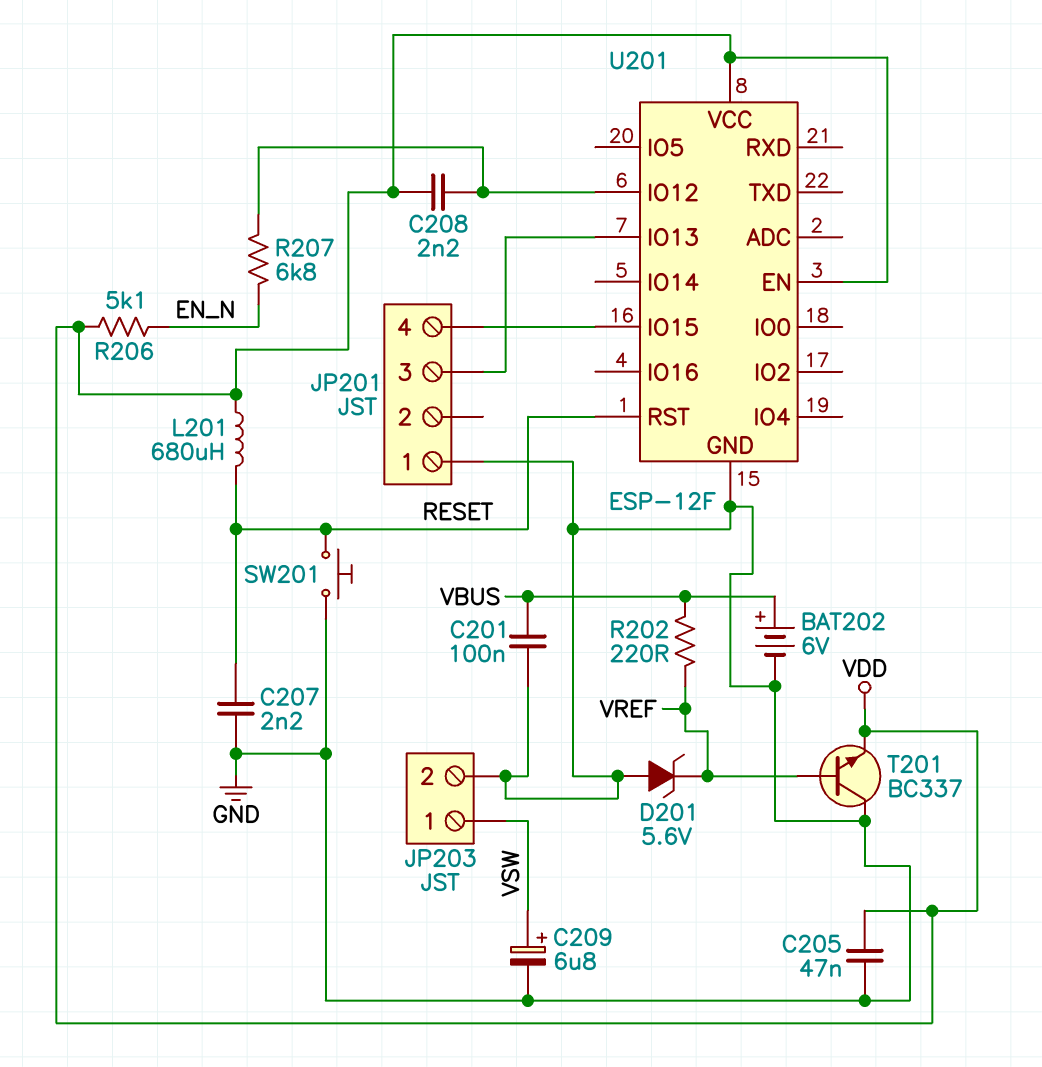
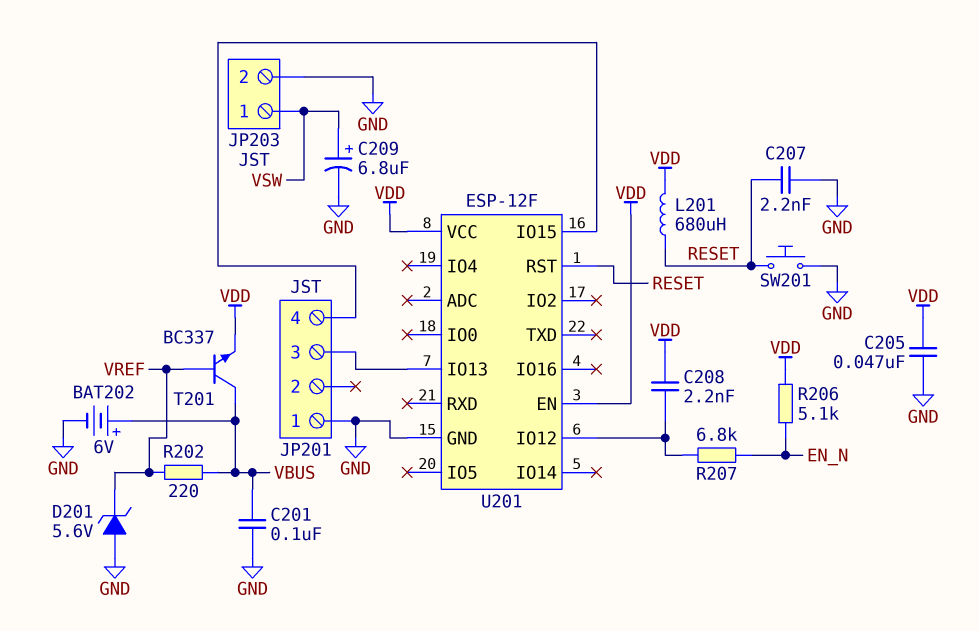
T201: NPN BC337 (B VREF, C GND, E VDD) -> NPN BC337 (B VREF, C VBUS, E VDD)

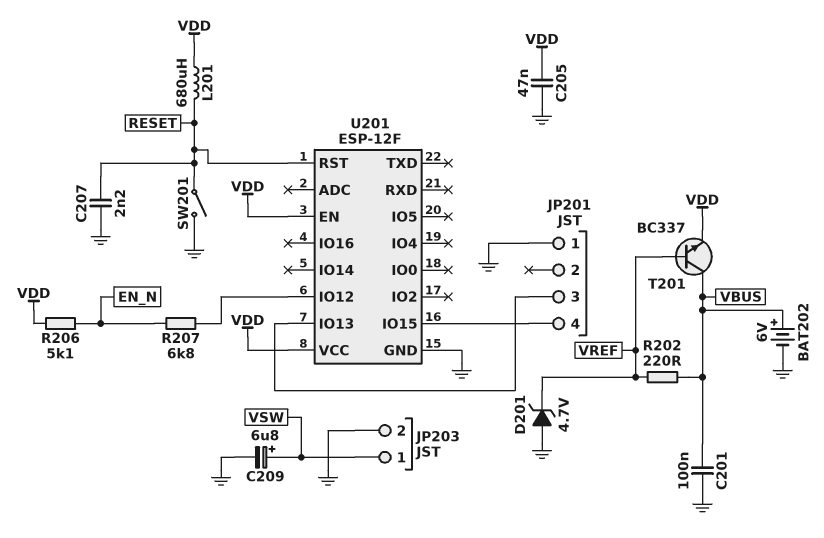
C208: 2.2nF (U201/IO12, VDD) -> none
D201: zener 5.6V (A GND, K VREF) -> zener 4.7V (A GND, K VREF)
SW201: button (GND, RESET) -> switch (GND, RESET)

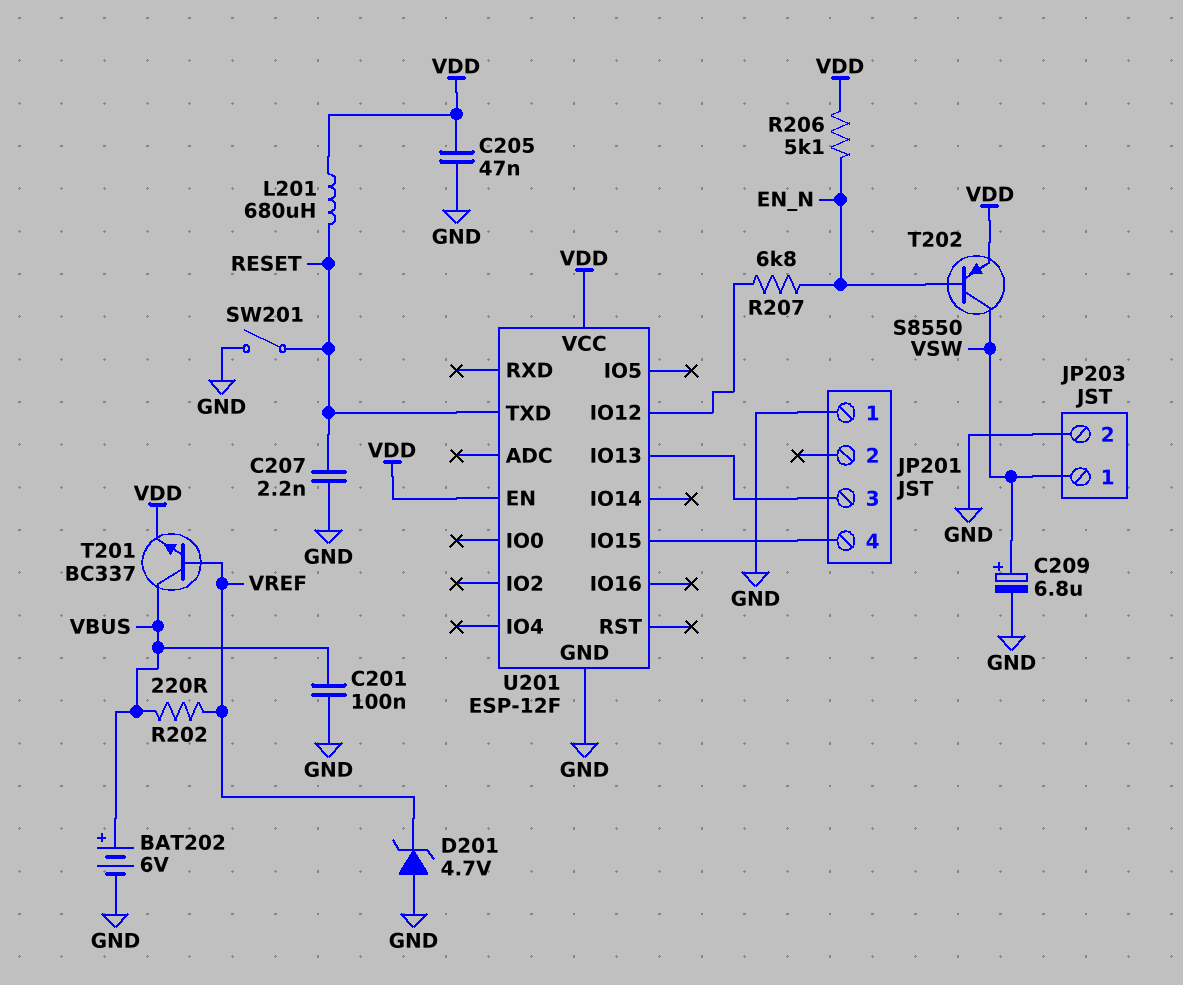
T202: none -> PNP S8550 (B EN_N, C VSW, E VDD)
U201 pin RST: RESET -> none
U201 pin TXD: none -> RESET

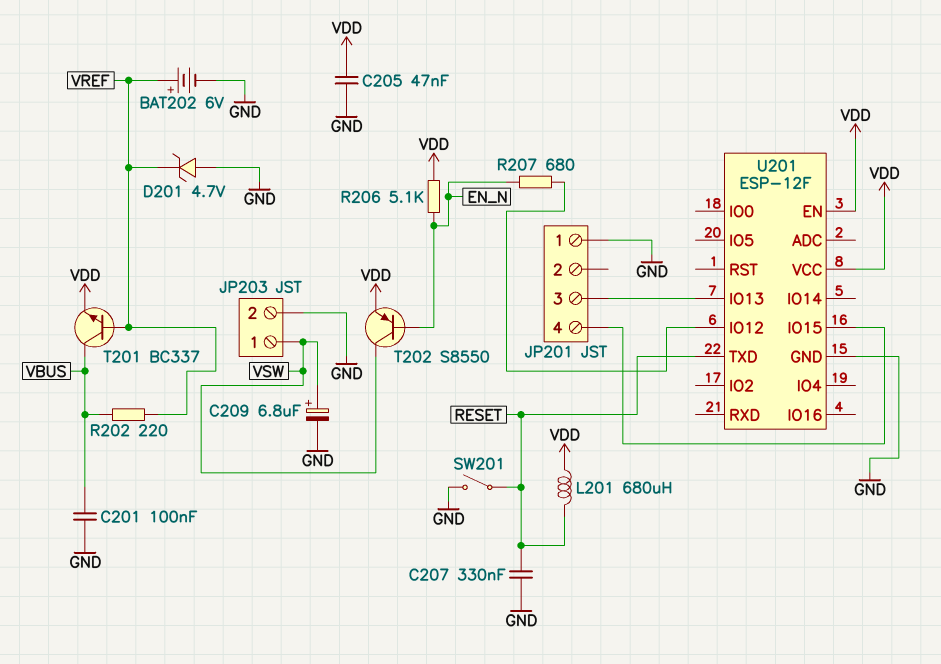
BAT202: 6V (plus VBUS, minus GND) -> 6V (plus VREF, minus GND)
C207: 2.2nF (GND, RESET) -> 330nF (GND, RESET)
R207: 6.8k (EN_N, U201/IO12) -> 680 (EN_N, U201/IO12)

